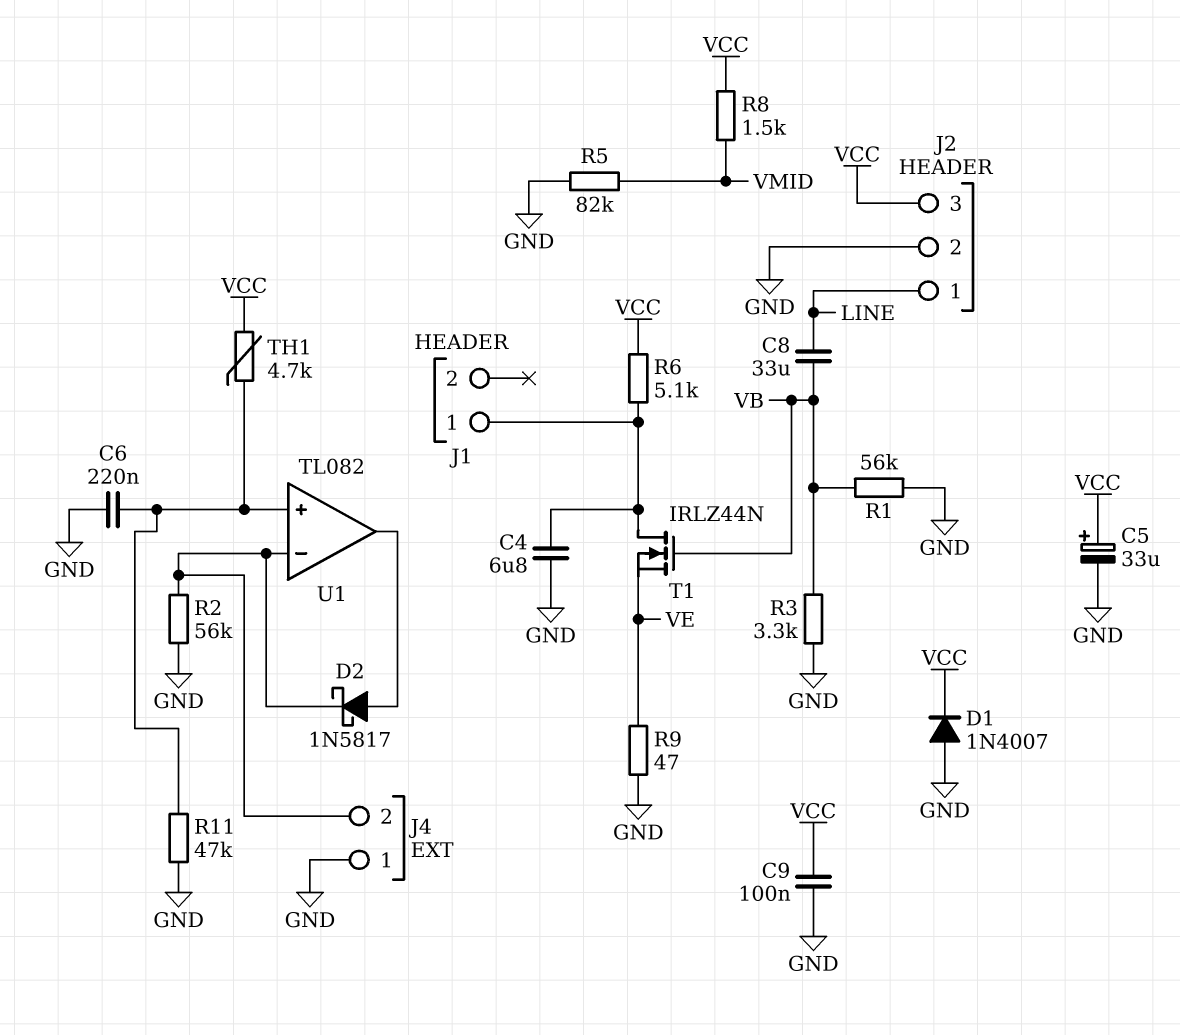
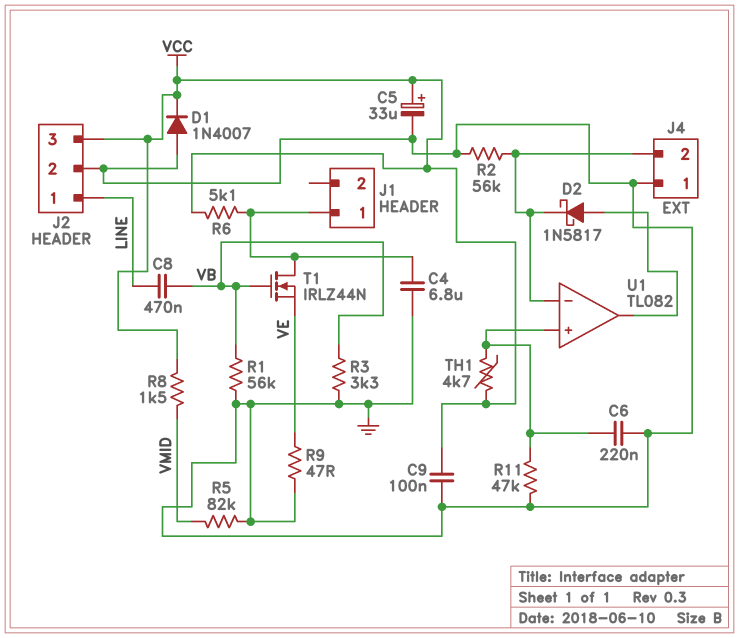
C8: 33uF (LINE, VB) -> 470nF (LINE, VB)

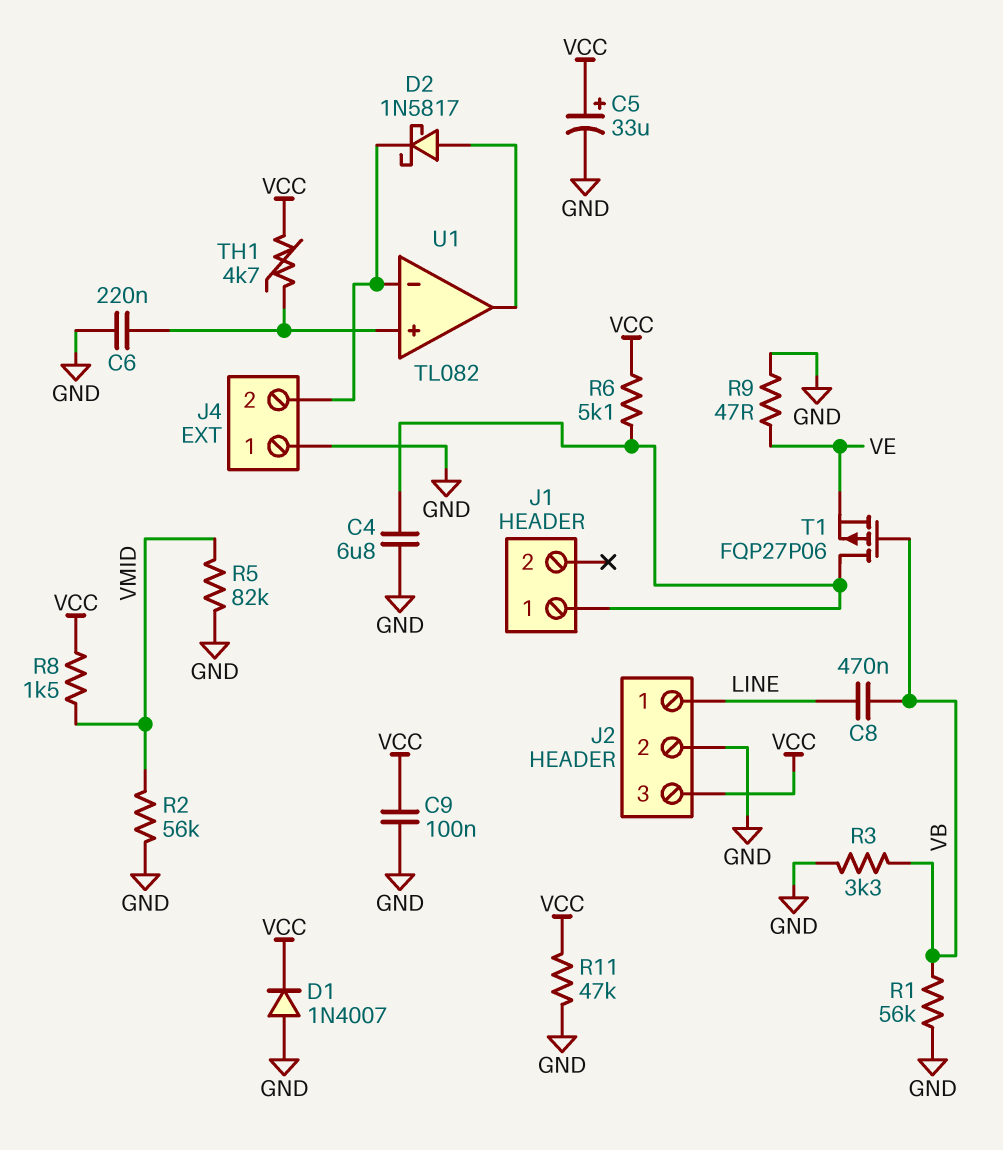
R2: 56k (GND, J4/2) -> 56k (GND, VMID)
R11: 47k (GND, U1/in+) -> 47k (GND, VCC)
T1: NMOS IRLZ44N (G VB, D J1/1, S VE) -> PMOS FQP27P06 (G VB, D J1/1, S VE)

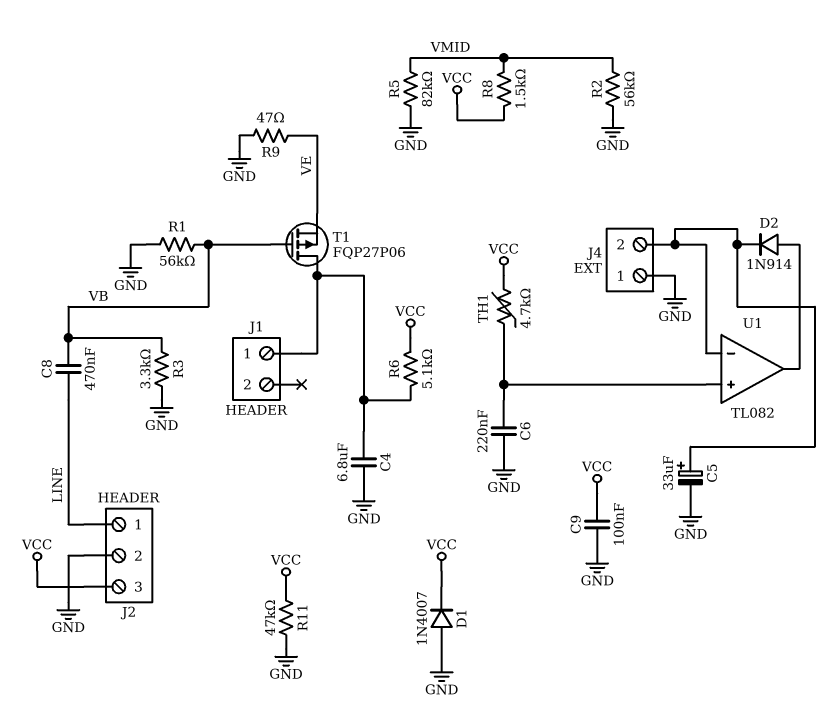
C5: 33uF (plus VCC, minus GND) -> 33uF (plus J4/2, minus GND)
D2: schottky 1N5817 (A U1/out, K J4/2) -> diode 1N914 (A U1/out, K J4/2)

